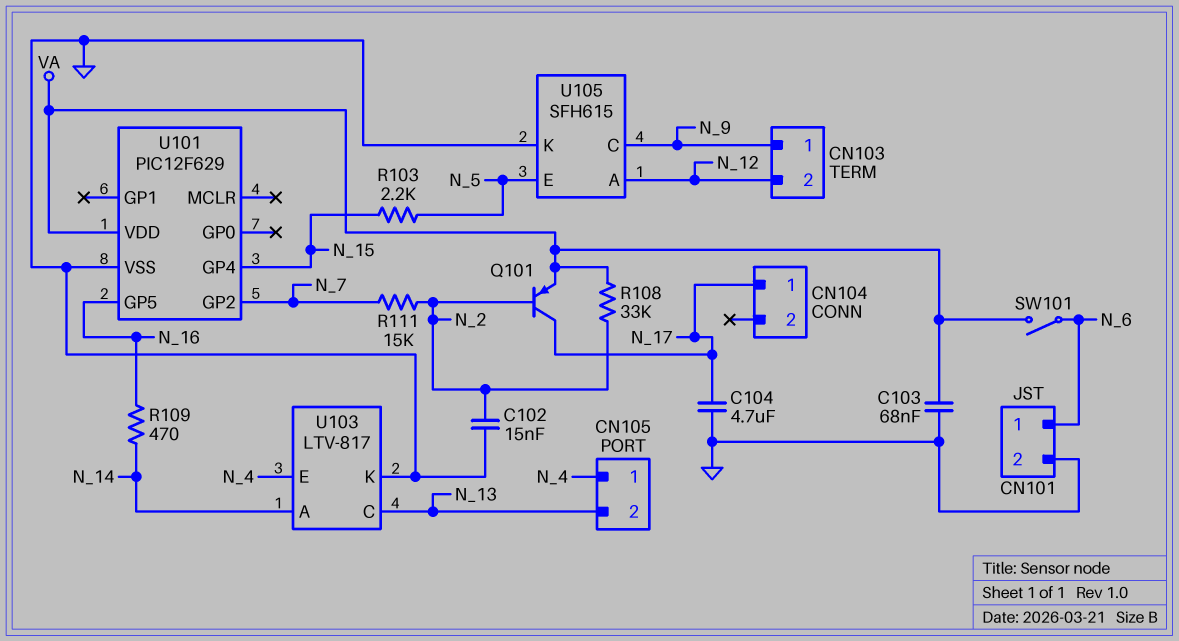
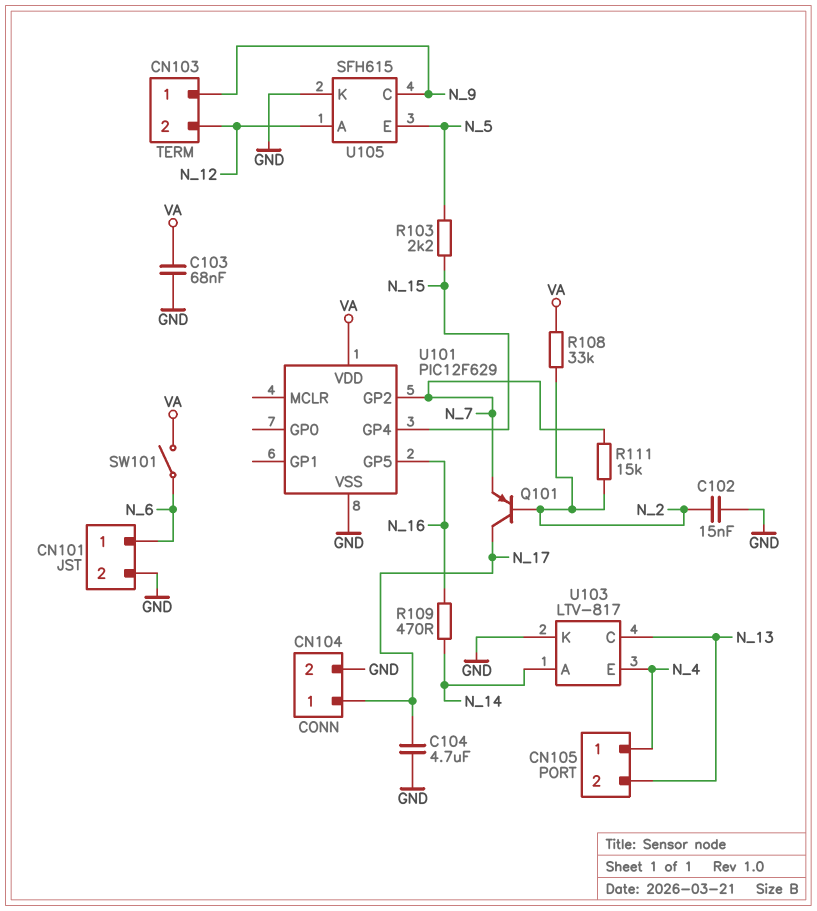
CN104 pin 2: none -> GND
Q101: PNP (B N_2, C N_17, E VA) -> PNP (B N_2, C N_17, E N_7)

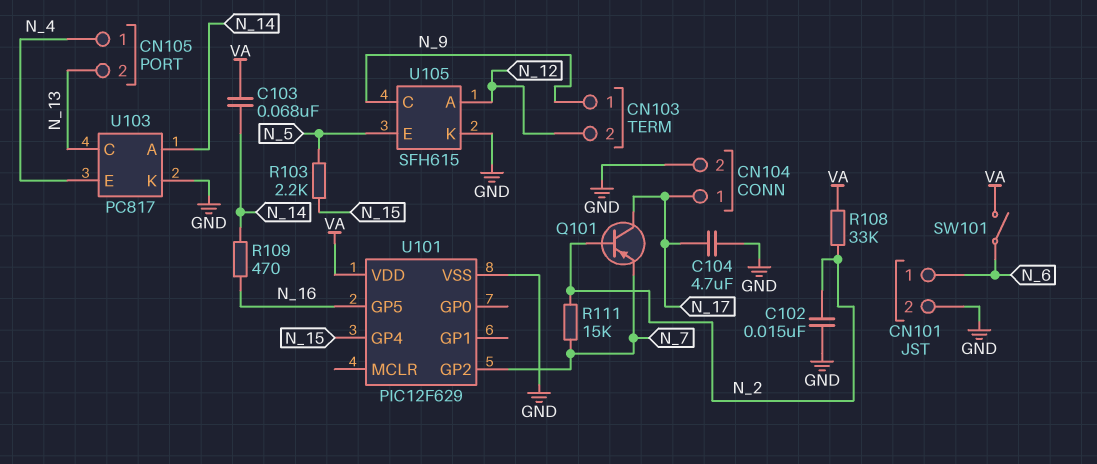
C103: 68nF (GND, VA) -> 68nF (N_14, VA)
U103: LTV-817 -> PC817

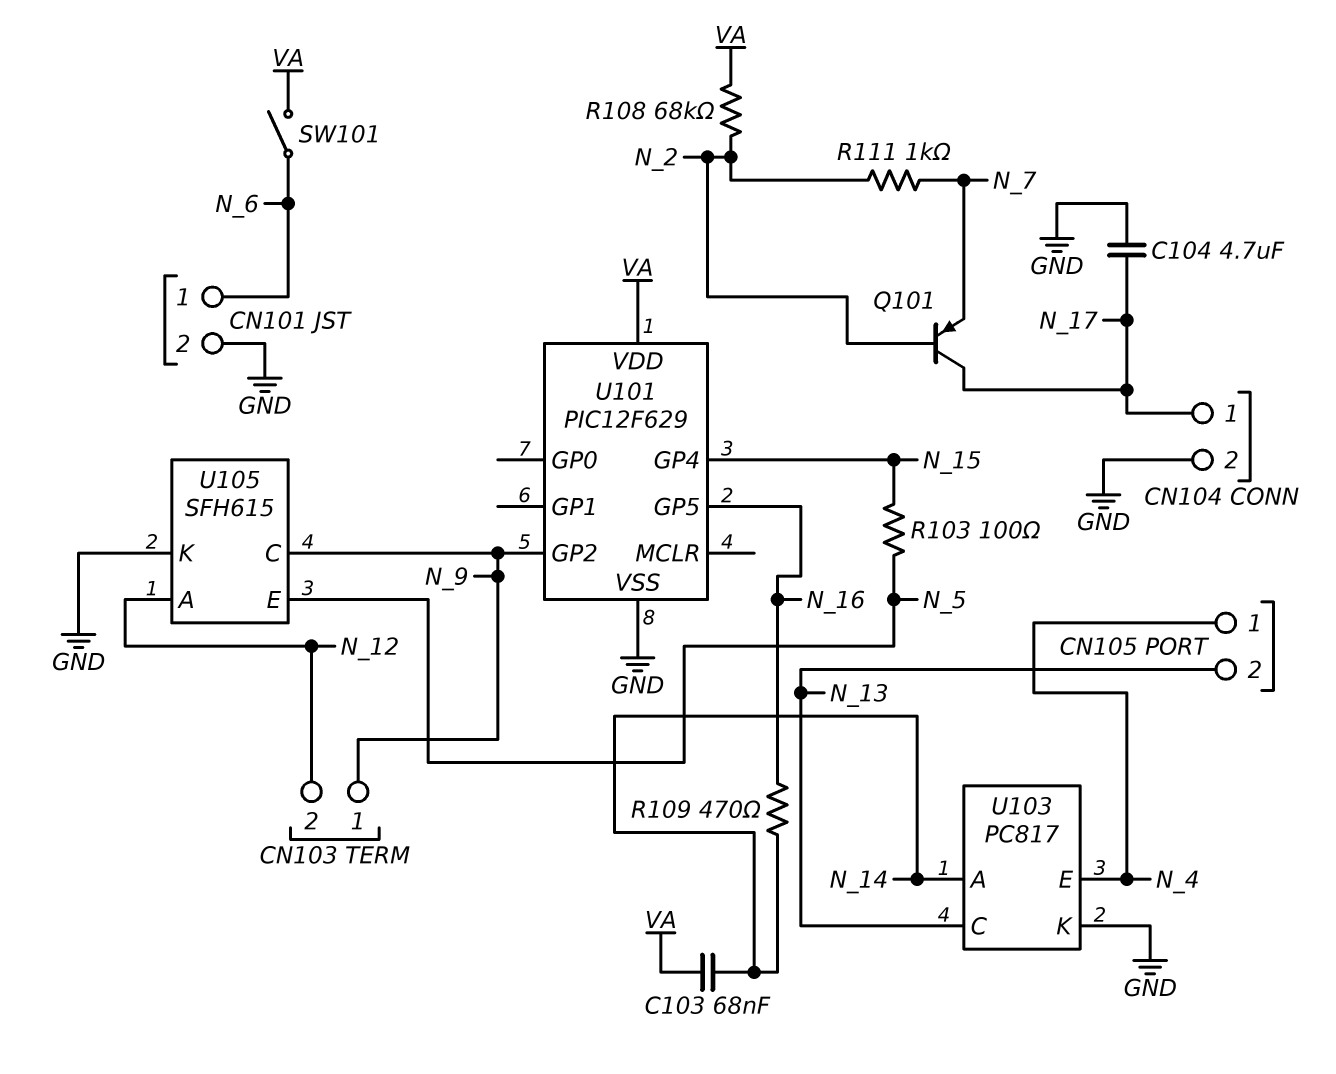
C102: 15nF (GND, N_2) -> none
R103: 2.2k (N_5, N_15) -> 100 (N_5, N_15)
R108: 33k (N_2, VA) -> 68k (N_2, VA)
R111: 15k (N_2, N_7) -> 1k (N_2, N_7)
U101 pin GP2: N_7 -> N_9

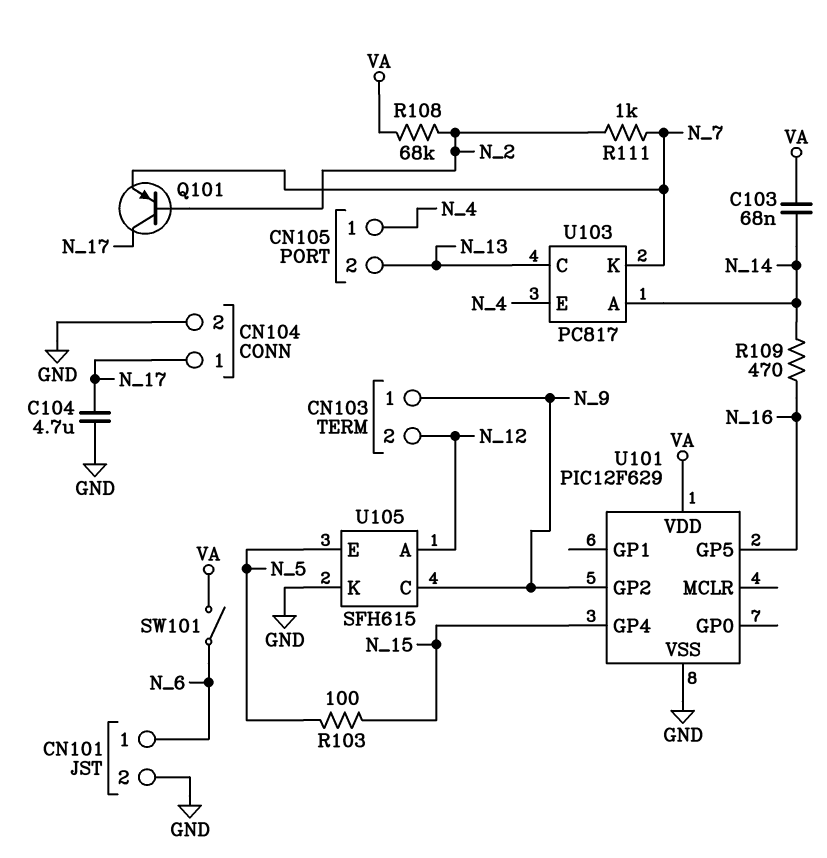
U103 pin K: GND -> N_7

